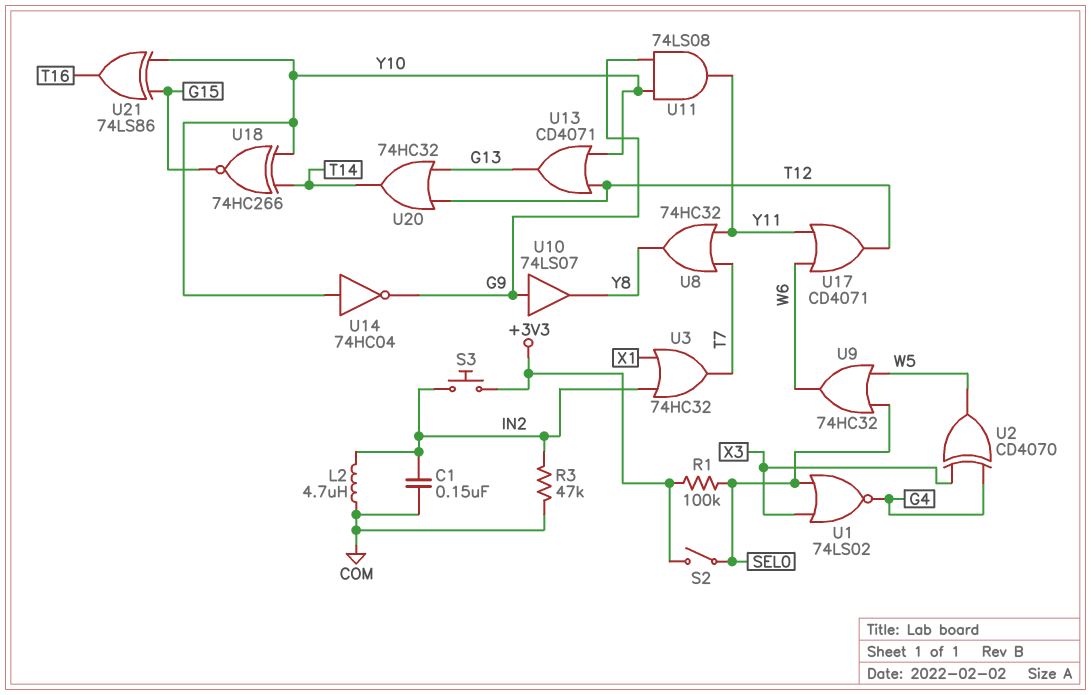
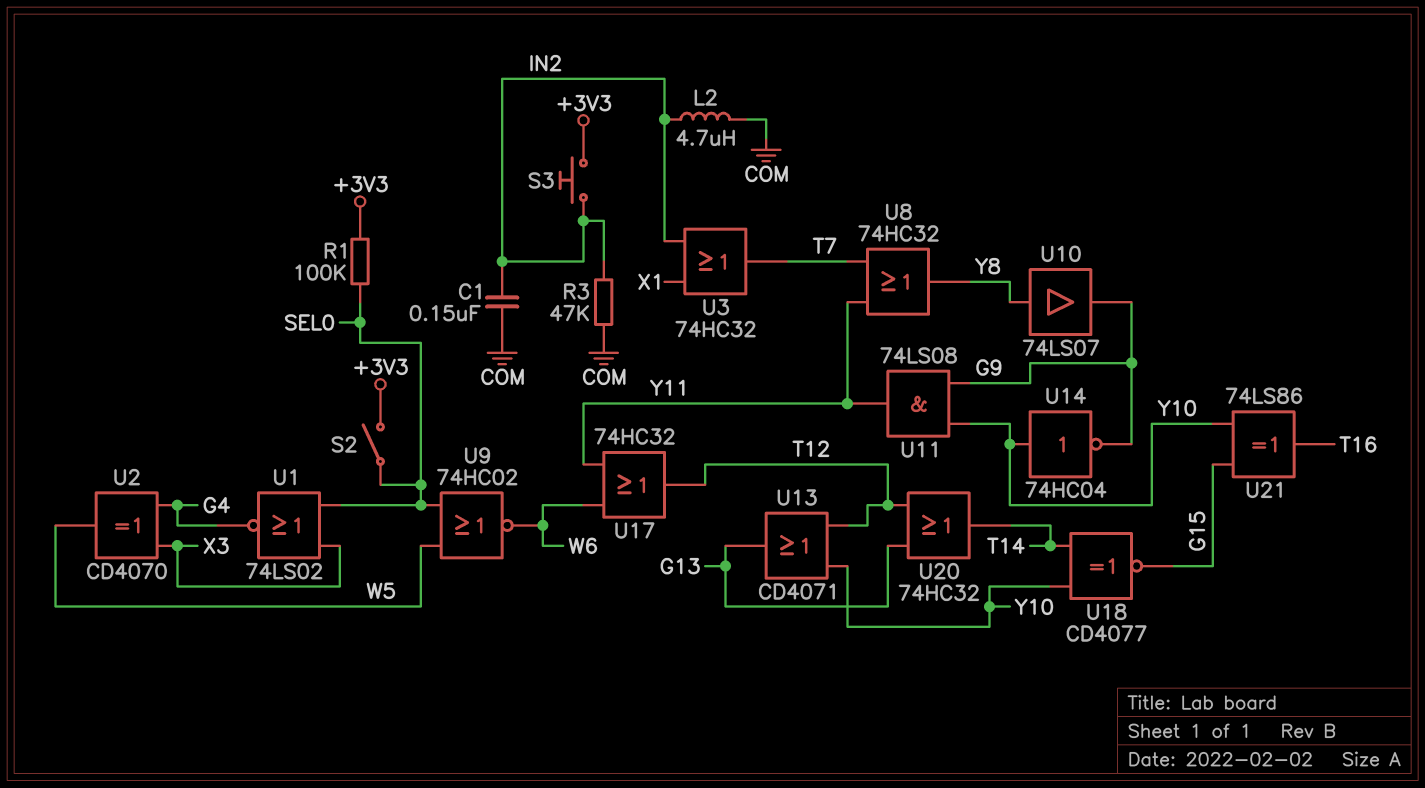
U9: OR 74HC32 (in SEL0, in W5, out W6) -> NOR 74HC02 (in SEL0, in W5, out W6)
U10: buffer 74LS07 (in G9, out Y8) -> buffer 74LS07 (in Y8, out G9)
U17: OR CD4071 (in W6, in Y11, out T12) -> OR 74HC32 (in W6, in Y11, out T12)
U18: XNOR 74HC266 (in T14, in Y10, out G15) -> XNOR CD4077 (in T14, in Y10, out G15)

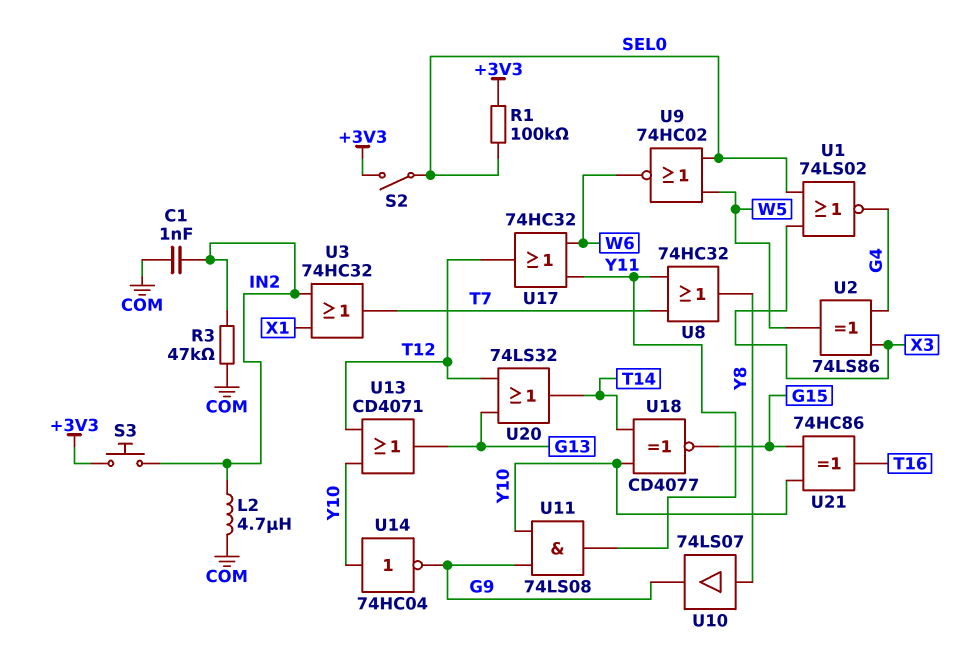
C1: 150nF (COM, IN2) -> 1nF (COM, IN2)
U2: XOR CD4070 (in G4, in X3, out W5) -> XOR 74LS86 (in G4, in X3, out W5)
U20: OR 74HC32 (in G13, in T12, out T14) -> OR 74LS32 (in G13, in T12, out T14)
U21: XOR 74LS86 (in G15, in Y10, out T16) -> XOR 74HC86 (in G15, in Y10, out T16)

